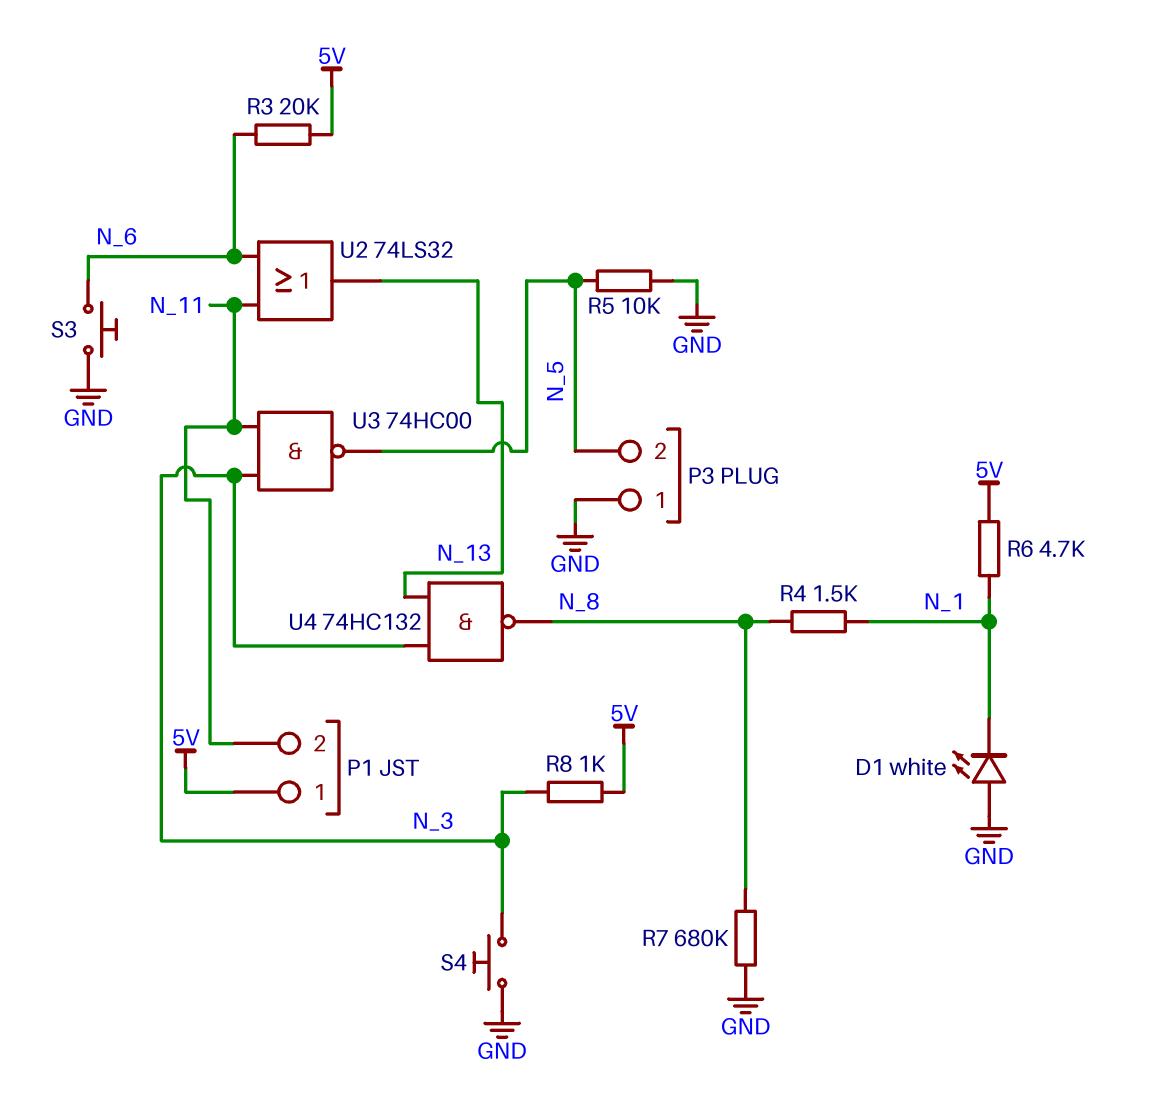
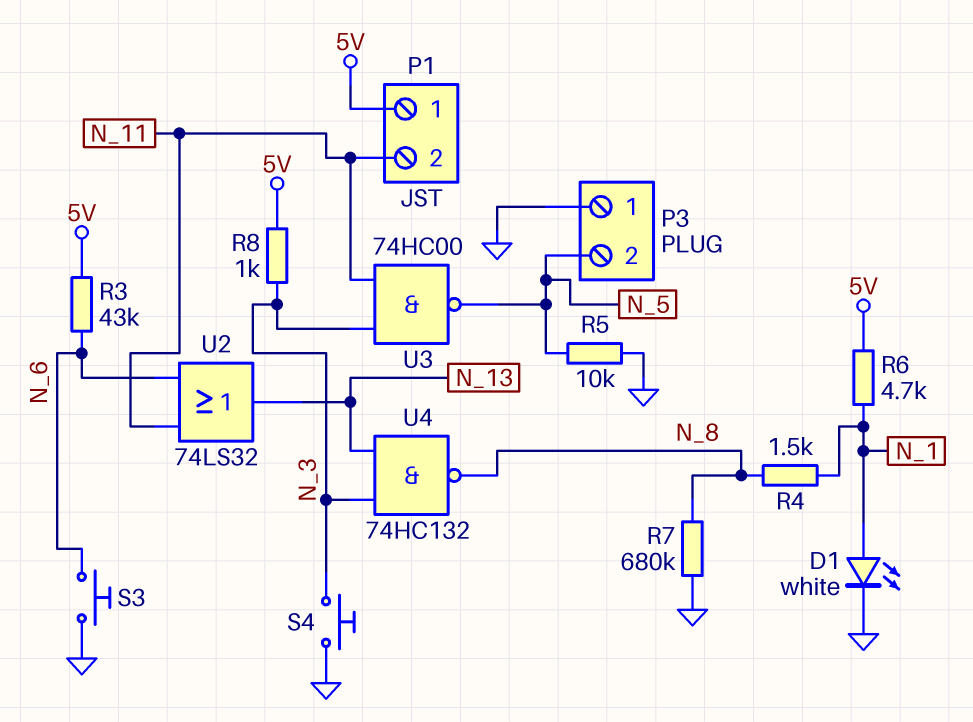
D1: LED white (A GND, K N_1) -> LED white (A N_1, K GND)
R3: 20k (5V, N_6) -> 43k (5V, N_6)

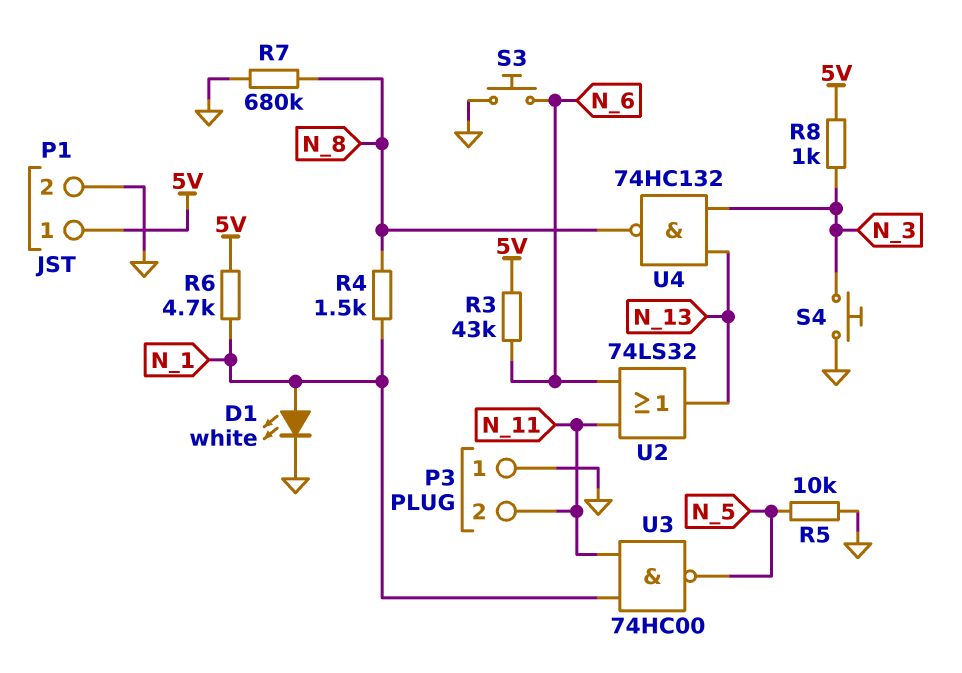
P1 pin 2: N_11 -> GND
P3 pin 2: N_5 -> N_11
U3: NAND 74HC00 (in N_3, in N_11, out N_5) -> NAND 74HC00 (in N_1, in N_11, out N_5)

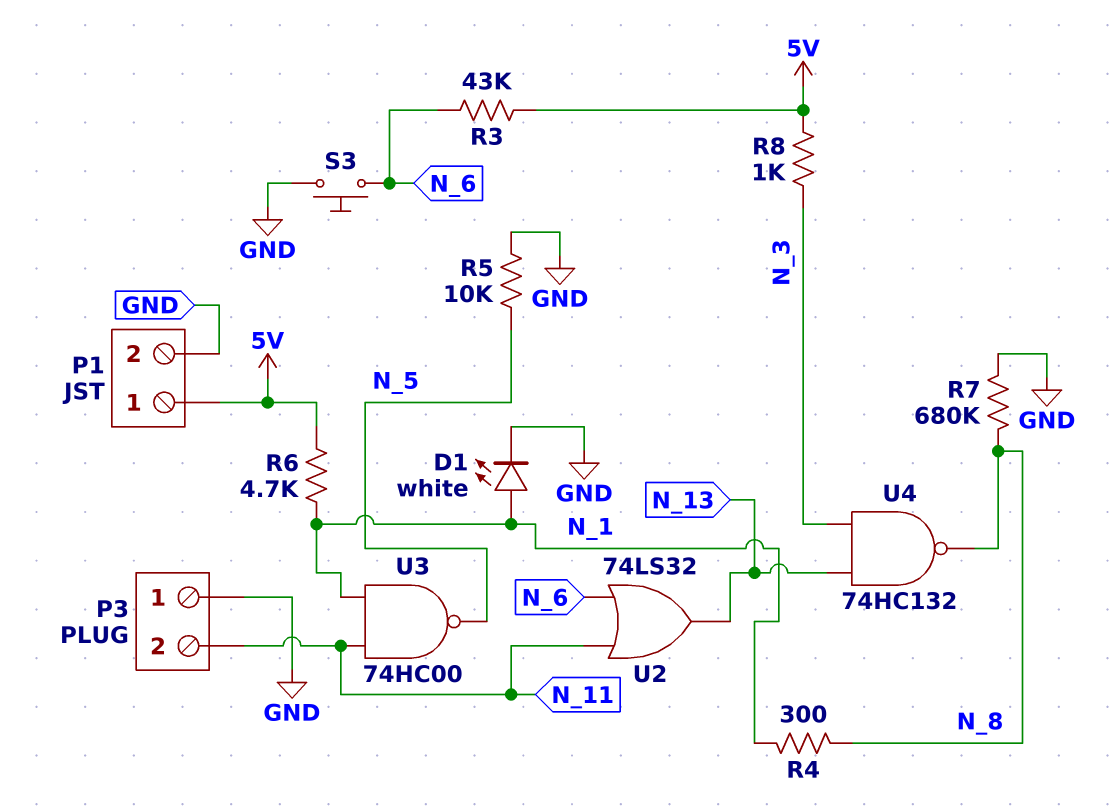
R4: 1.5k (N_1, N_8) -> 300 (N_1, N_8)
S4: button (GND, N_3) -> none

